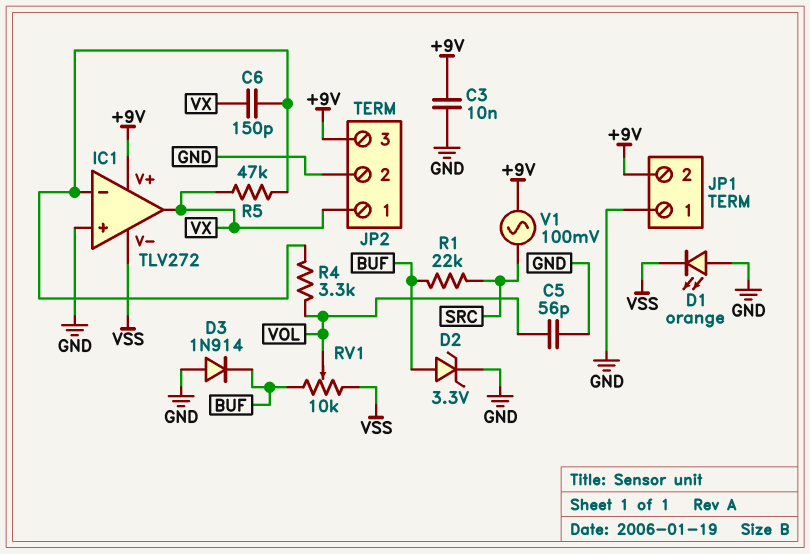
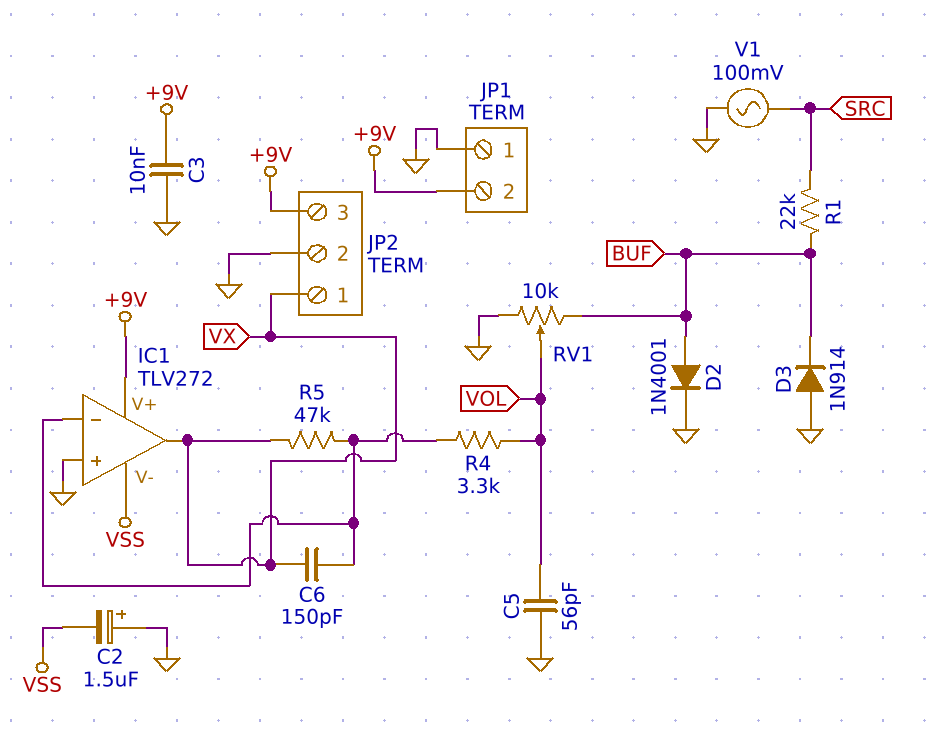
C2: none -> 1.5uF (plus GND, minus VSS)
D1: LED orange (A GND, K VSS) -> none
D2: zener 3.3V (A BUF, K GND) -> diode 1N4001 (A BUF, K GND)
RV1: 10k (BUF, VSS, wiper VOL) -> 10k (BUF, GND, wiper VOL)
V1: AC 100mV (+9V, SRC) -> AC 100mV (GND, SRC)

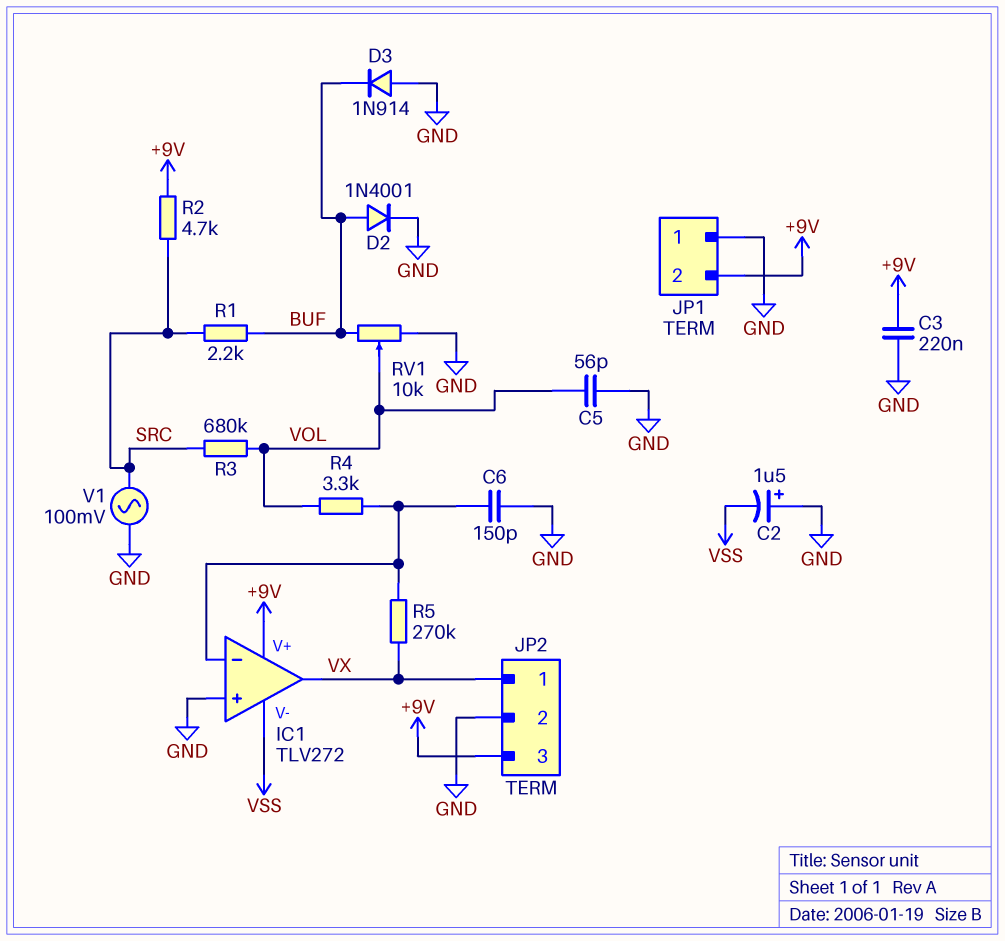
C3: 10nF (+9V, GND) -> 220nF (+9V, GND)
C6: 150pF (IC1/in-, VX) -> 150pF (GND, IC1/in-)
R1: 22k (BUF, SRC) -> 2.2k (BUF, SRC)
R2: none -> 4.7k (+9V, SRC)
R3: none -> 680k (SRC, VOL)
R5: 47k (IC1/in-, VX) -> 270k (IC1/in-, VX)

